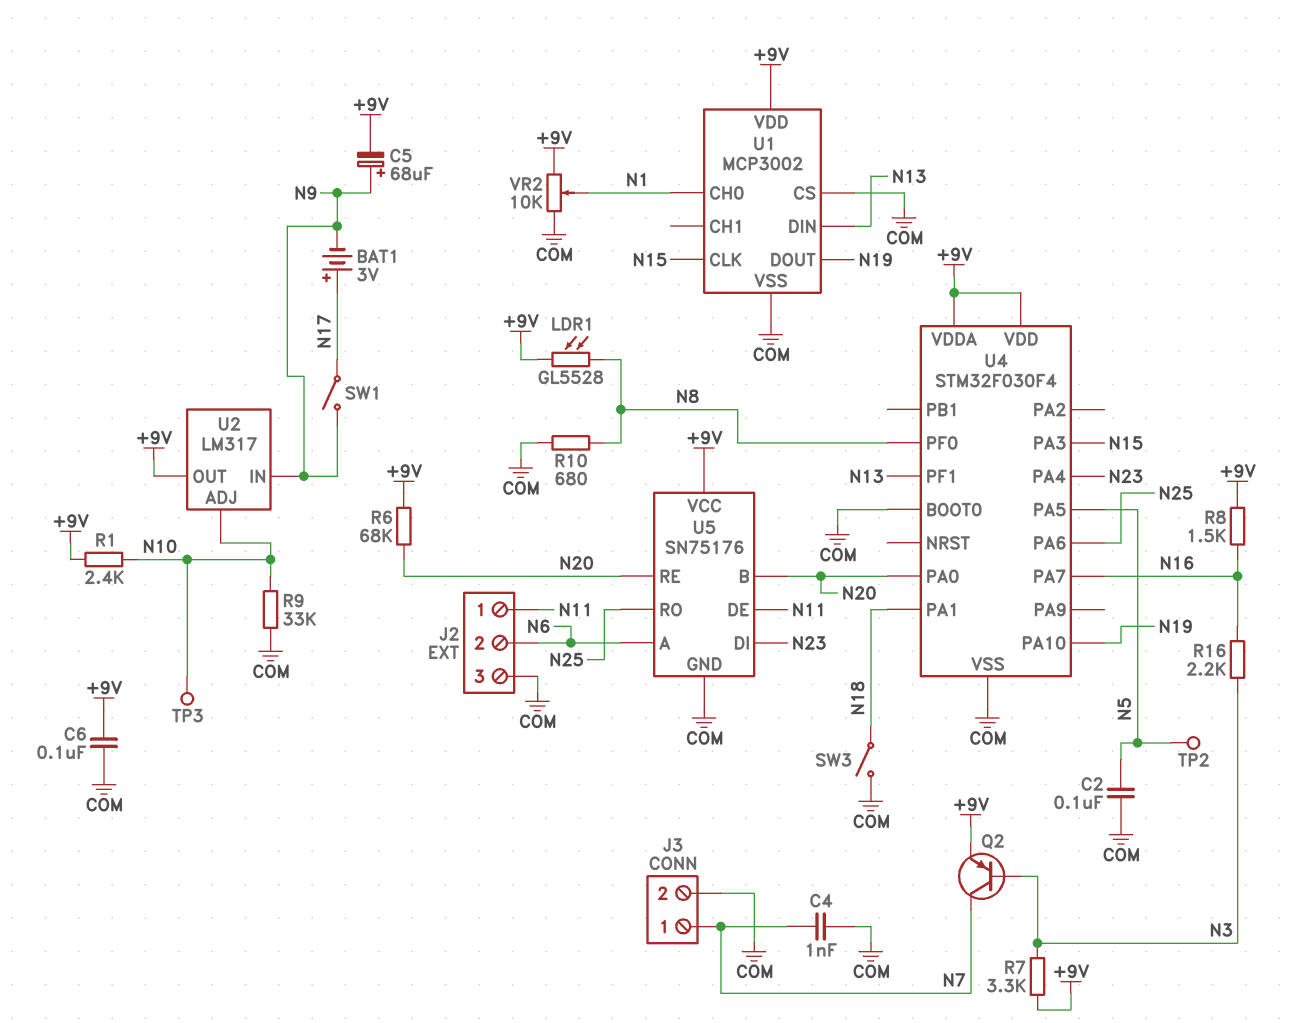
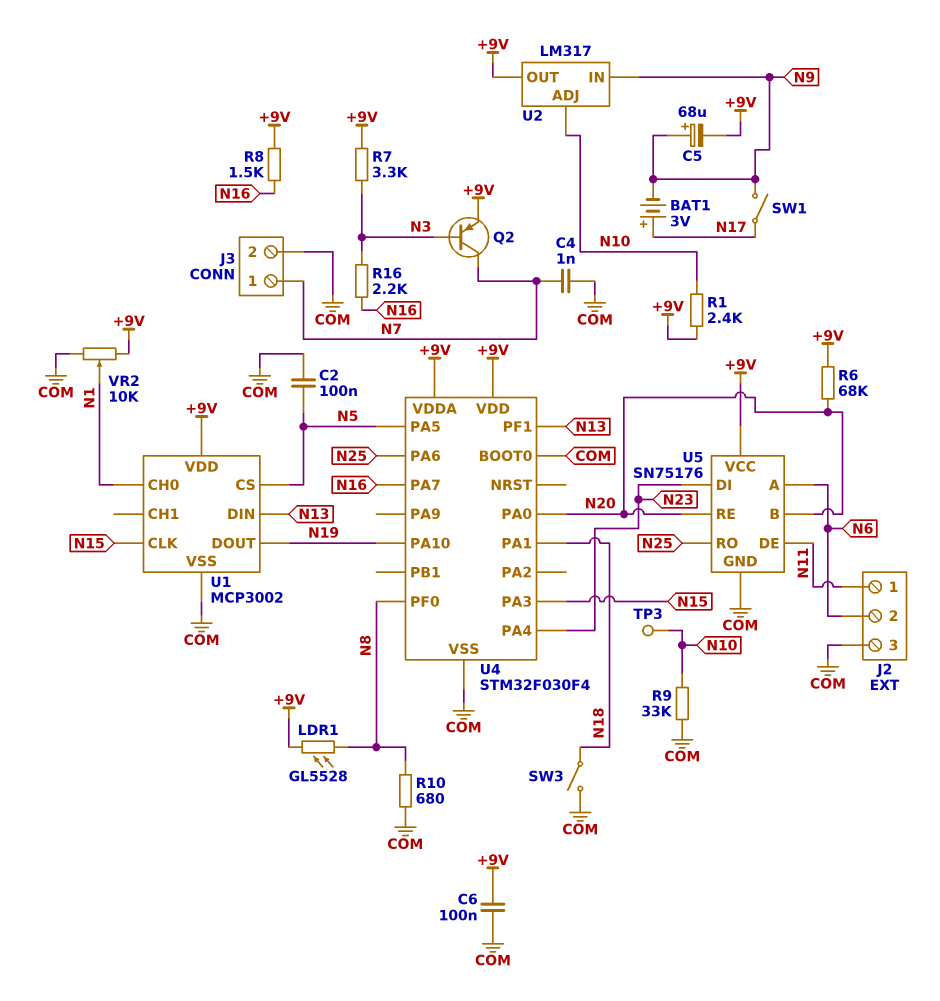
TP2: test point (N5) -> none
U1 pin CS: COM -> N5

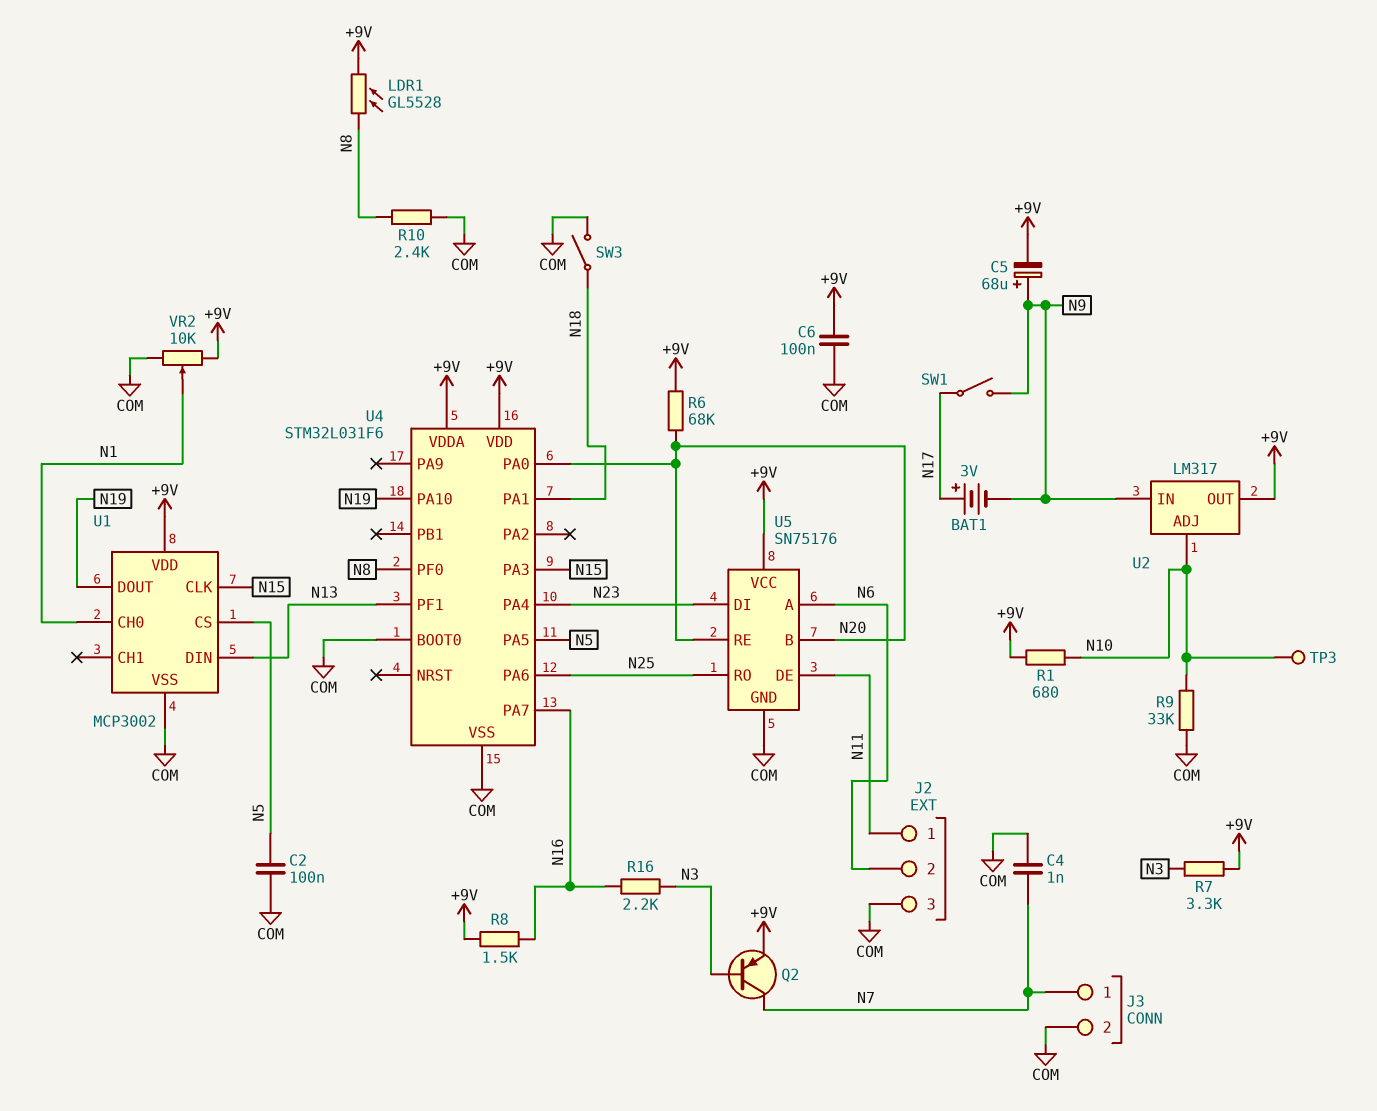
R1: 2.4k (+9V, N10) -> 680 (+9V, N10)
R10: 680 (COM, N8) -> 2.4k (COM, N8)
U4: STM32F030F4 -> STM32L031F6

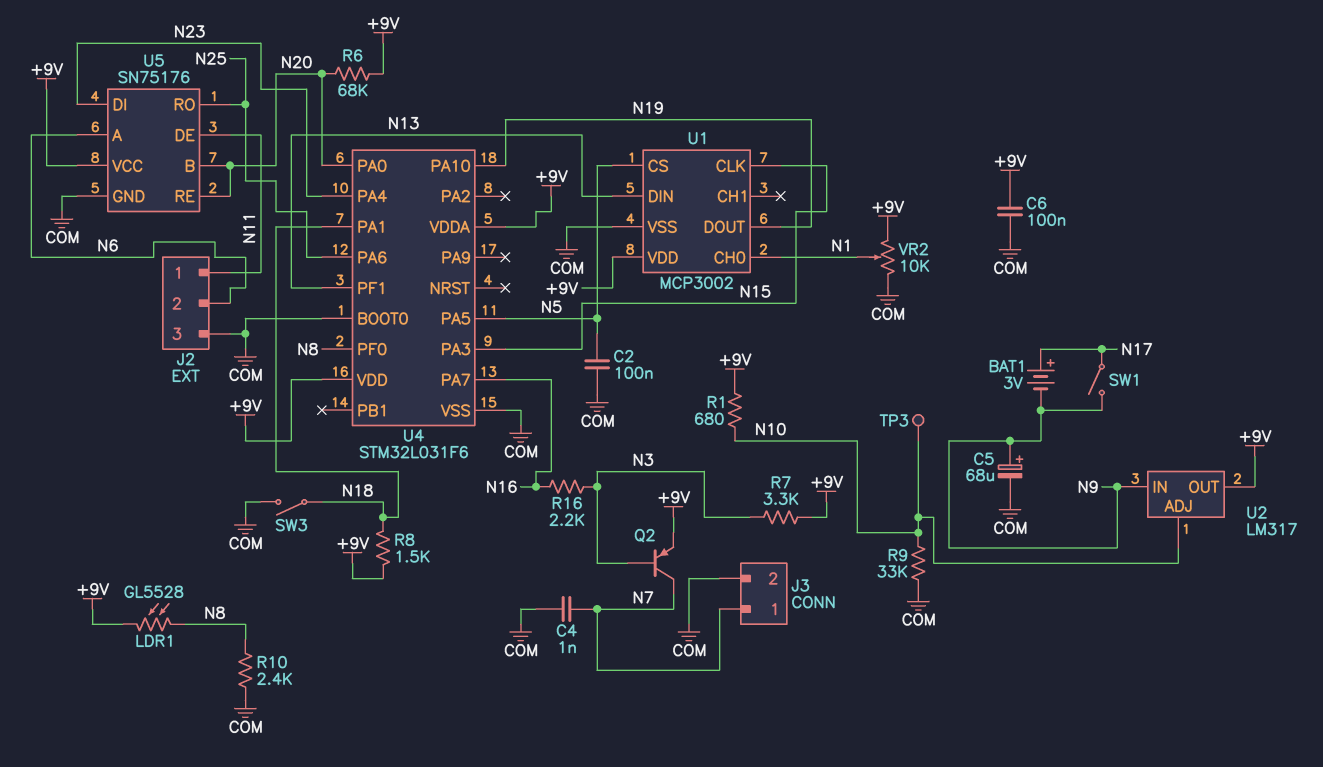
C5: 68uF (plus N9, minus +9V) -> 68uF (plus N9, minus COM)
R8: 1.5k (+9V, N16) -> 1.5k (+9V, N18)

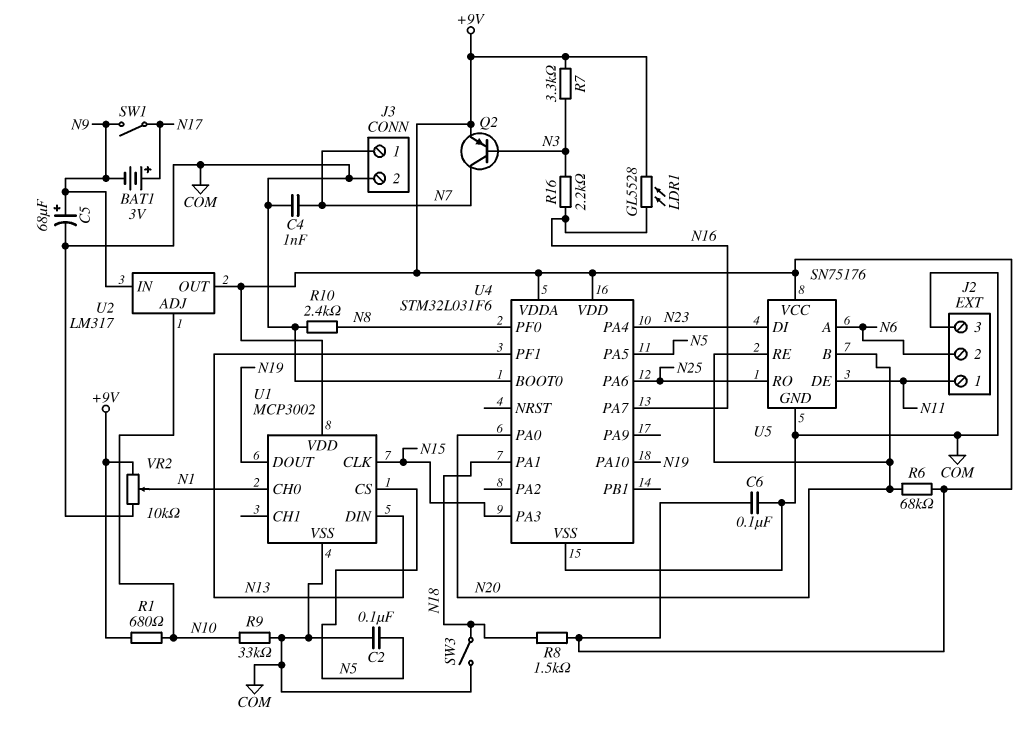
LDR1: GL5528 (+9V, N8) -> GL5528 (+9V, N16)
TP3: test point (N10) -> none

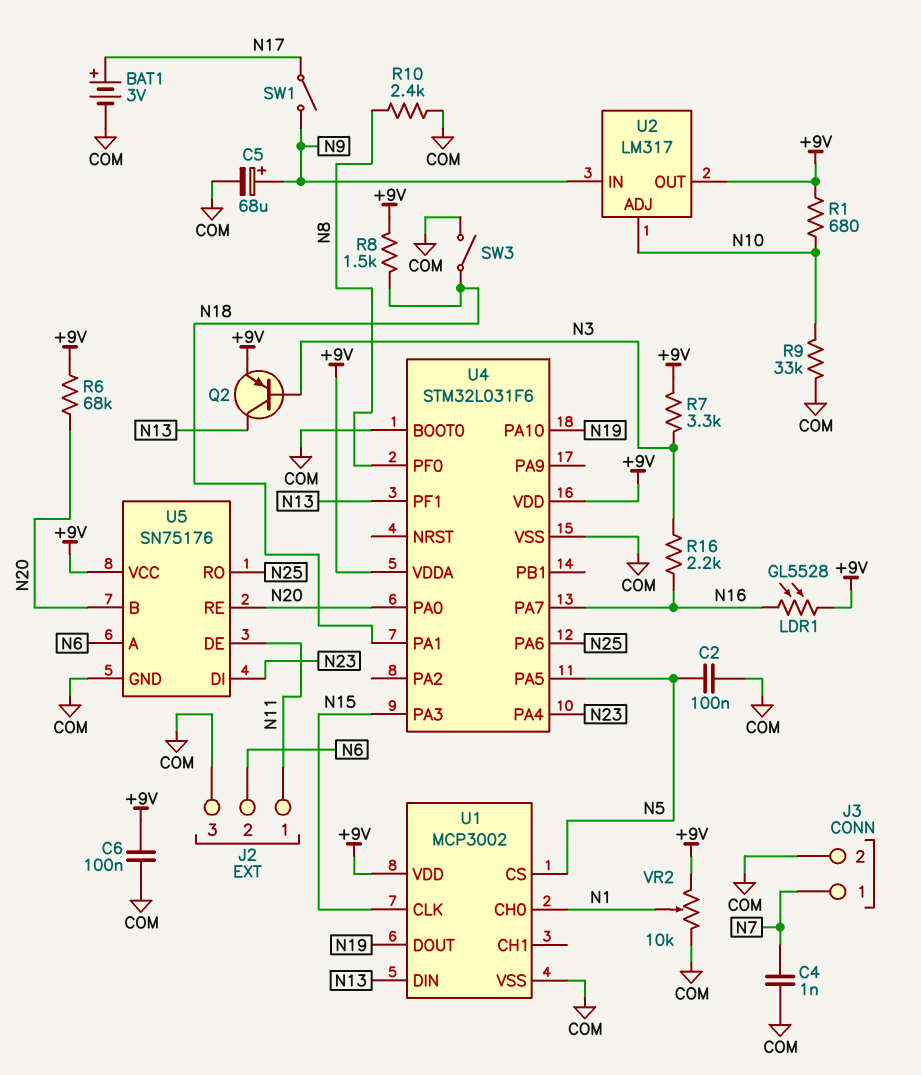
BAT1: 3V (plus N17, minus N9) -> 3V (plus N17, minus COM)
Q2: PNP (B N3, C N7, E +9V) -> PNP (B N3, C N13, E +9V)

